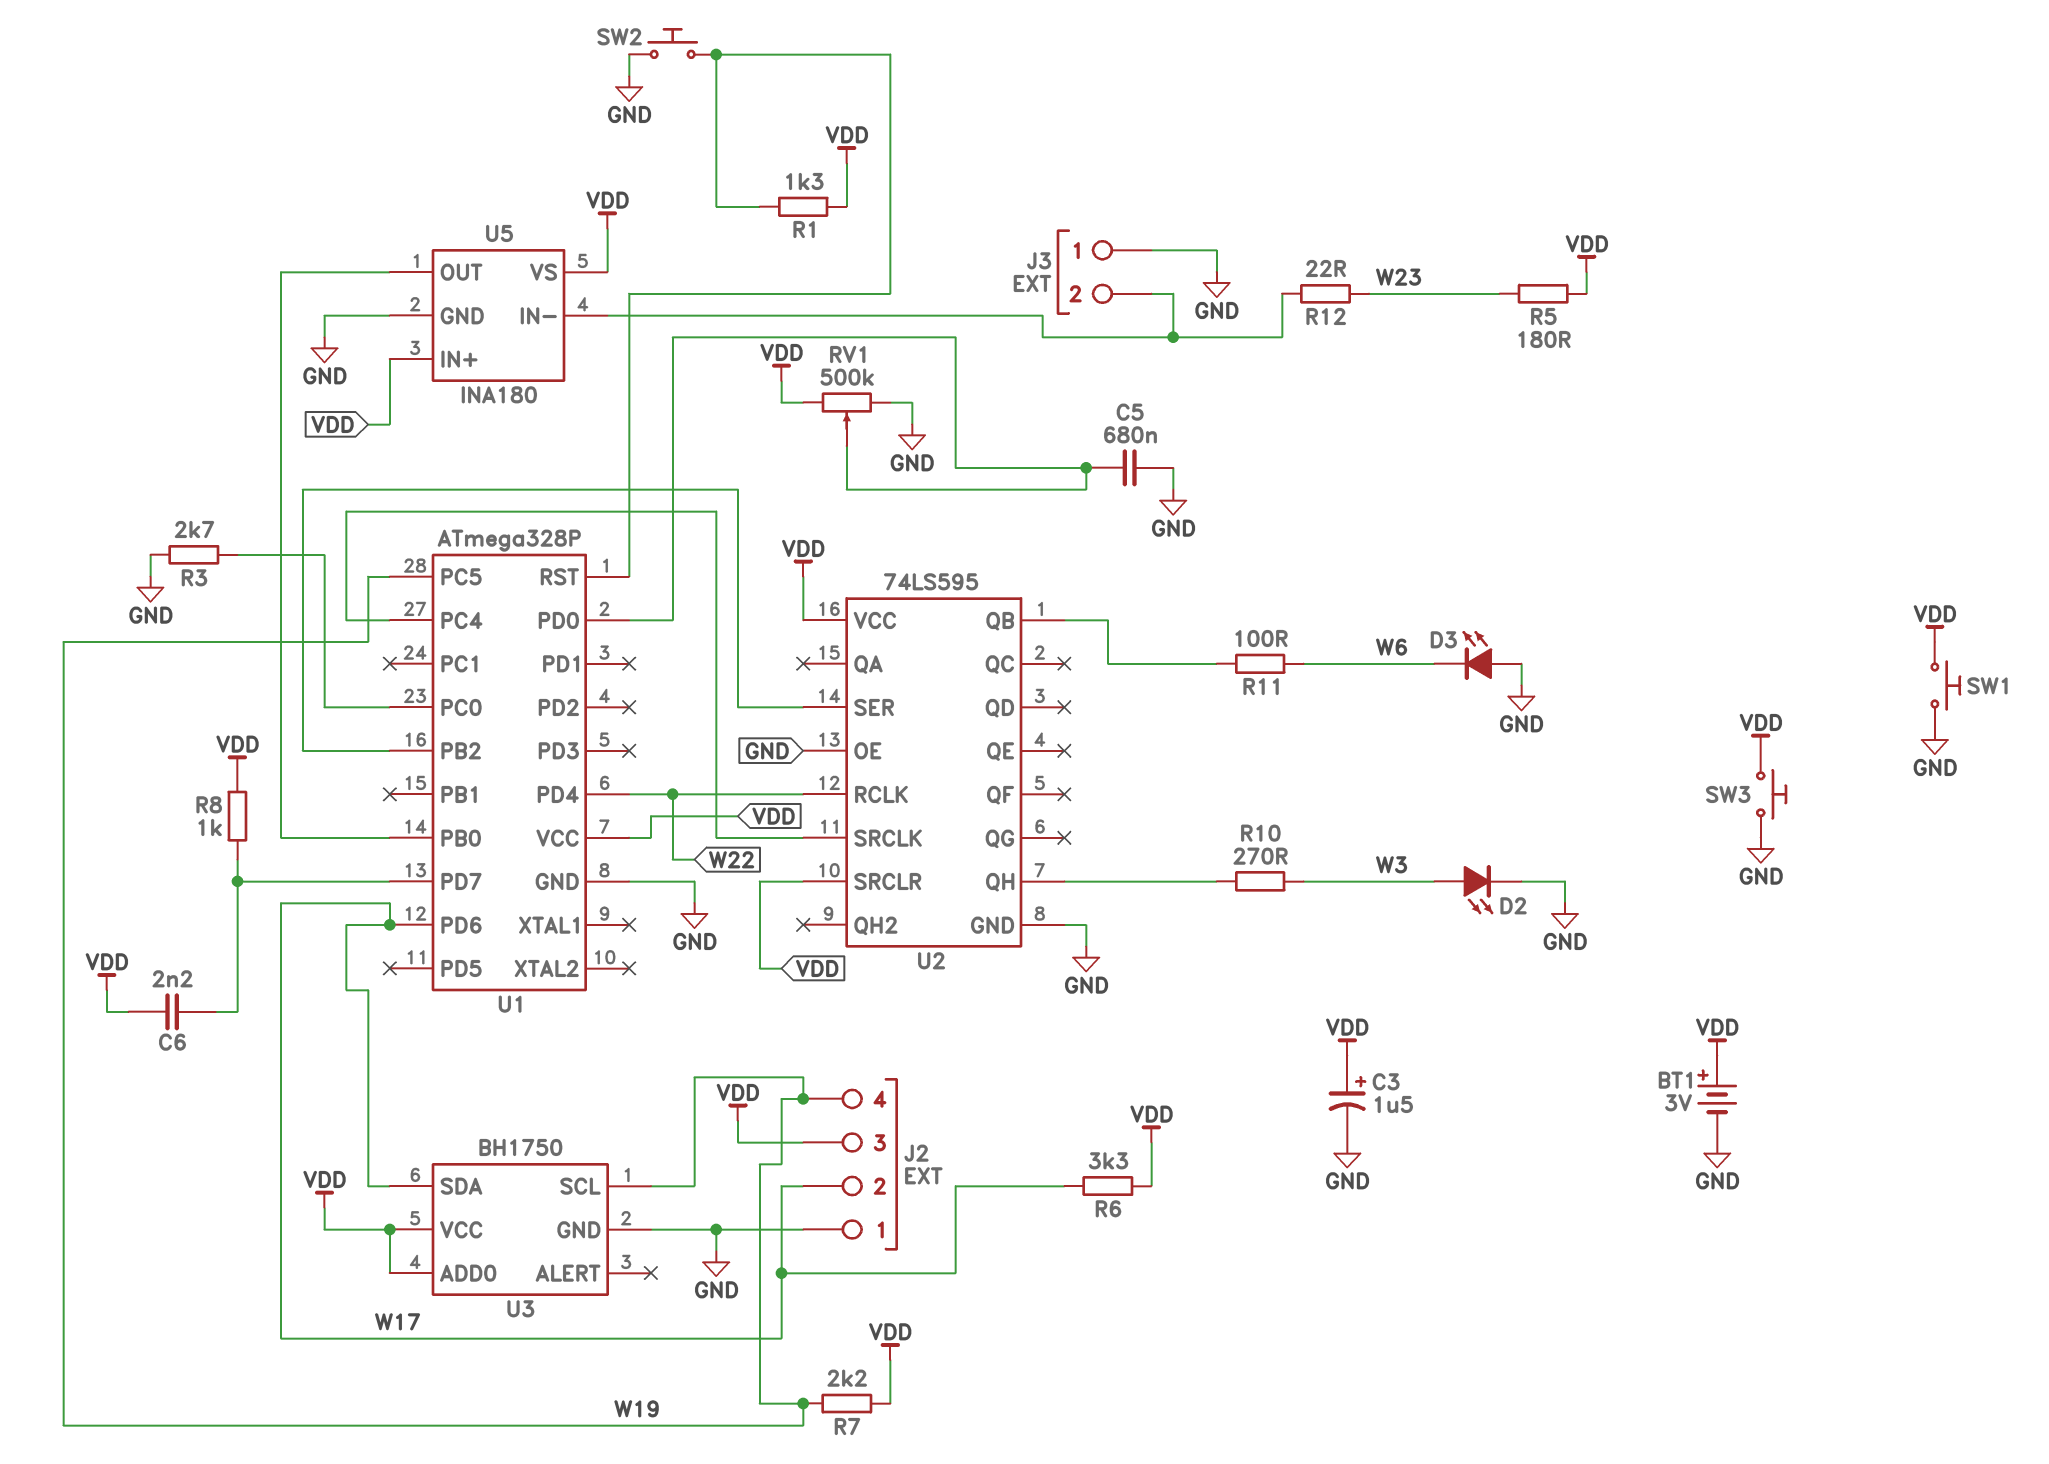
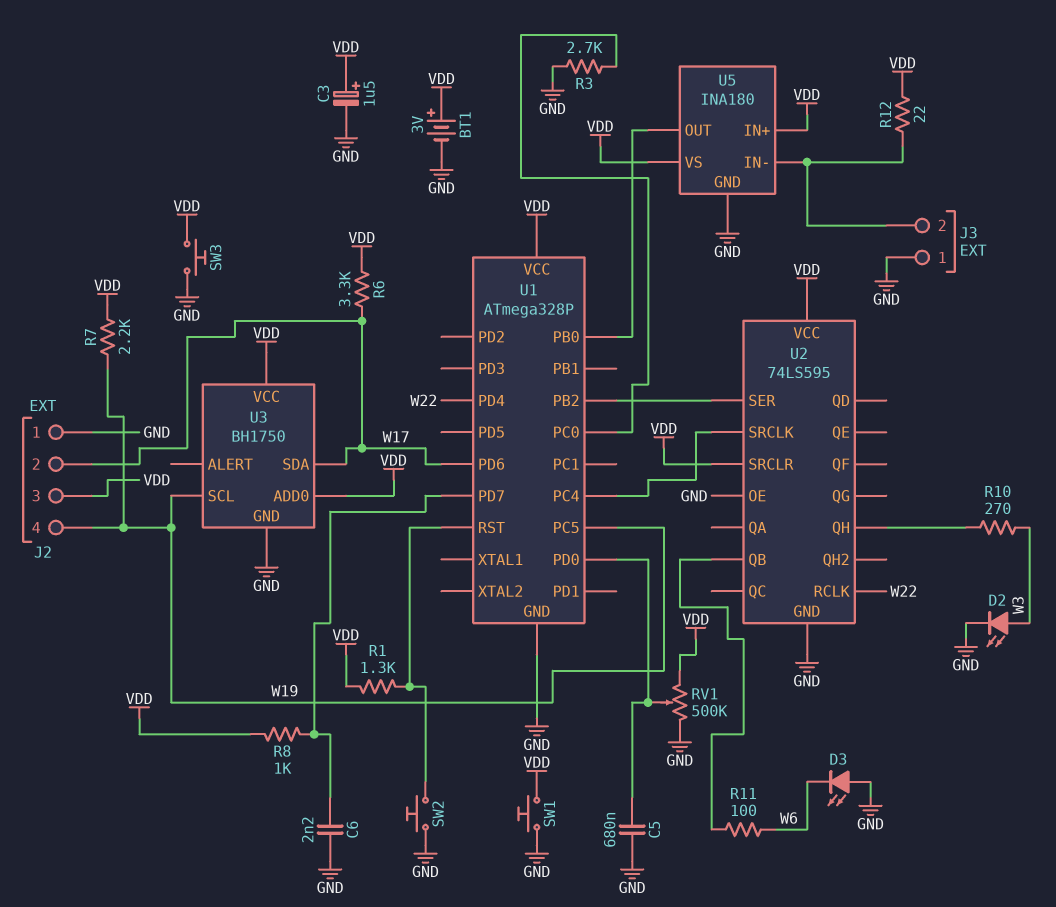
C6: 2.2nF (U1/PD7, VDD) -> 2.2nF (GND, U1/PD7)
R5: 180 (VDD, W23) -> none
R12: 22 (J3/2, W23) -> 22 (J3/2, VDD)

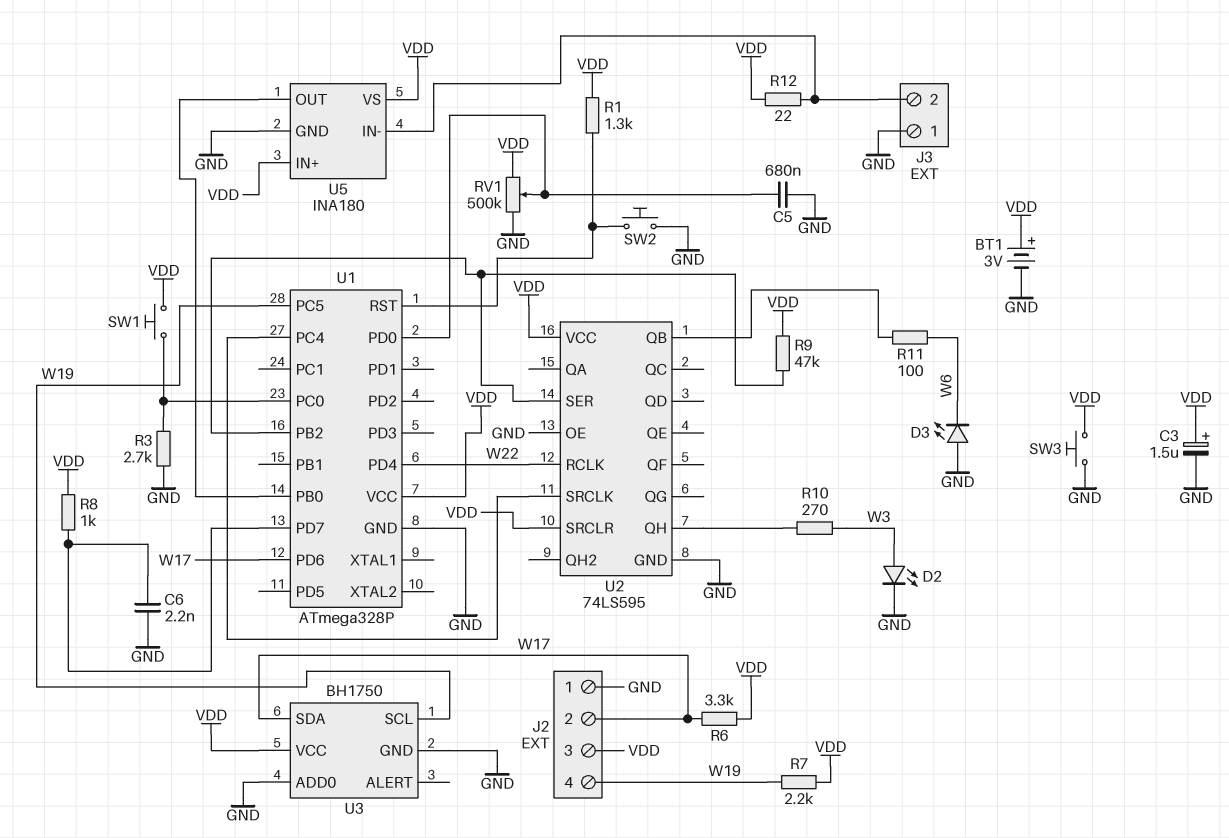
R9: none -> 47k (U1/PB2, VDD)
SW1: button (GND, VDD) -> button (U1/PC0, VDD)
U3 pin ADD0: VDD -> GND

